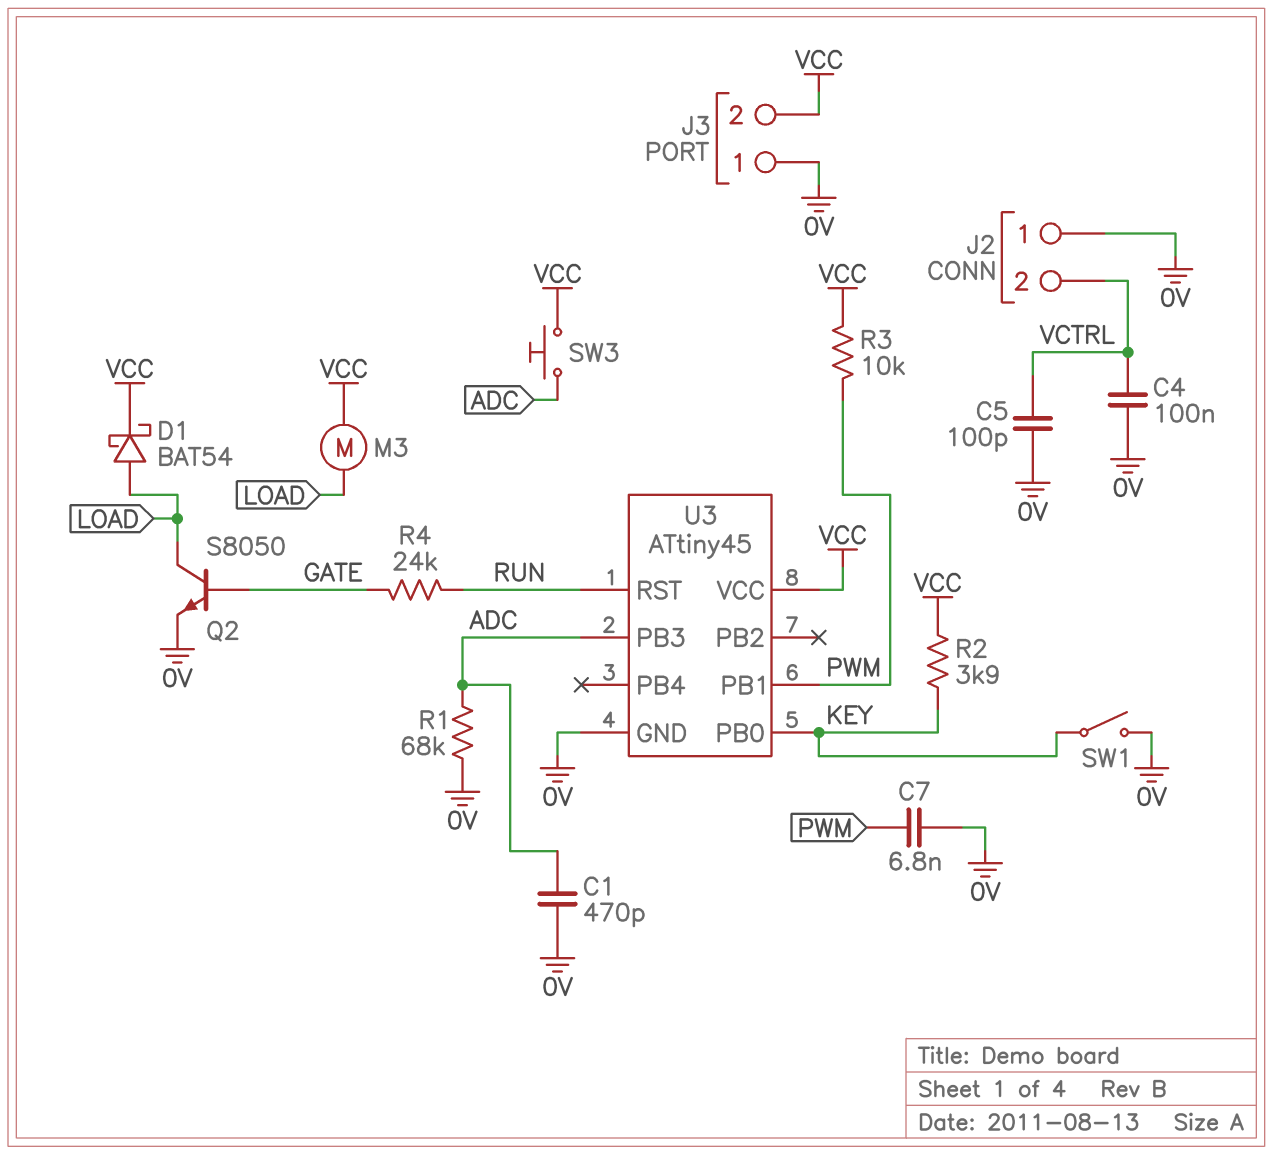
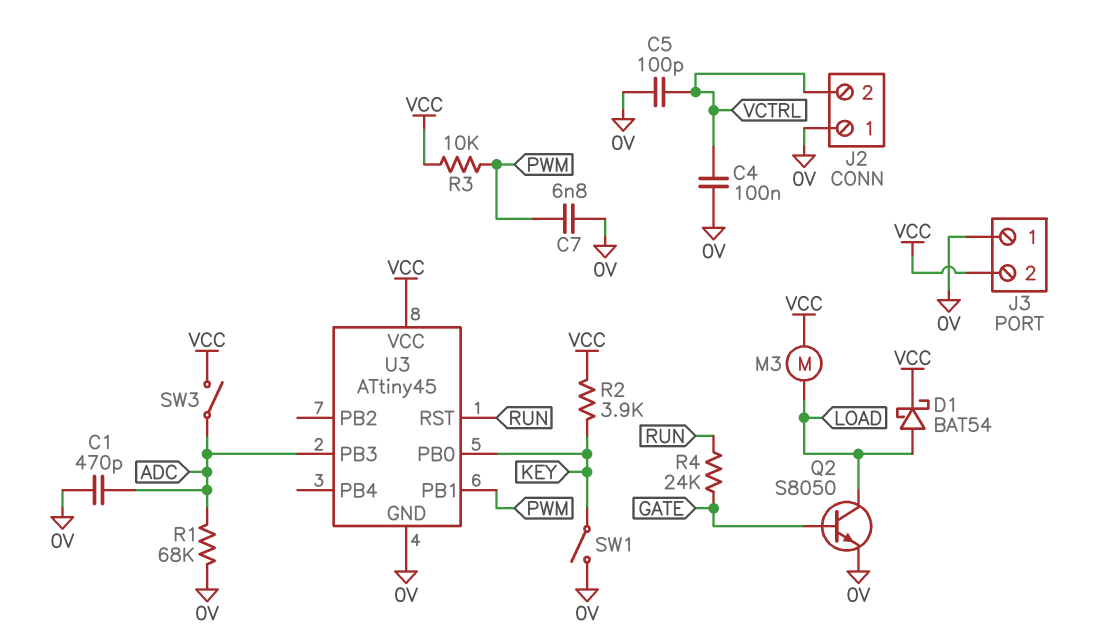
SW3: button (ADC, VCC) -> switch (ADC, VCC)

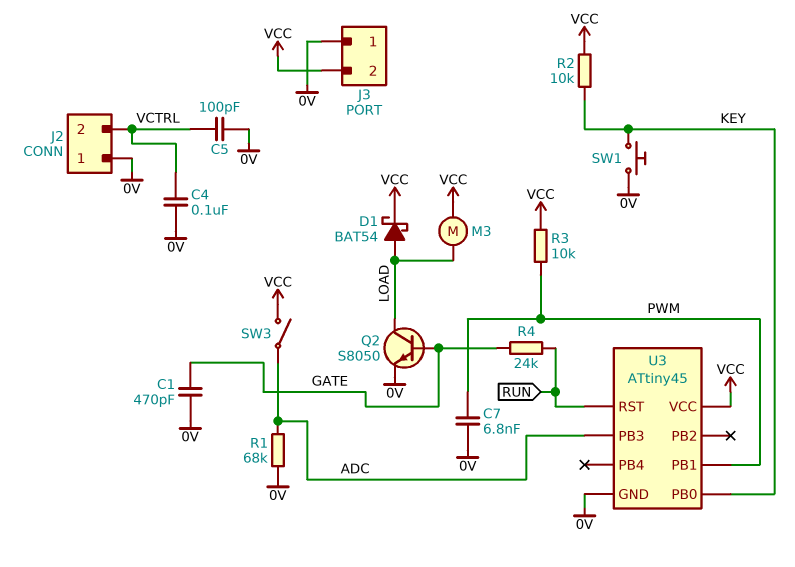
C1: 470pF (0V, ADC) -> 470pF (0V, GATE)
R2: 3.9k (KEY, VCC) -> 10k (KEY, VCC)
SW1: switch (0V, KEY) -> button (0V, KEY)

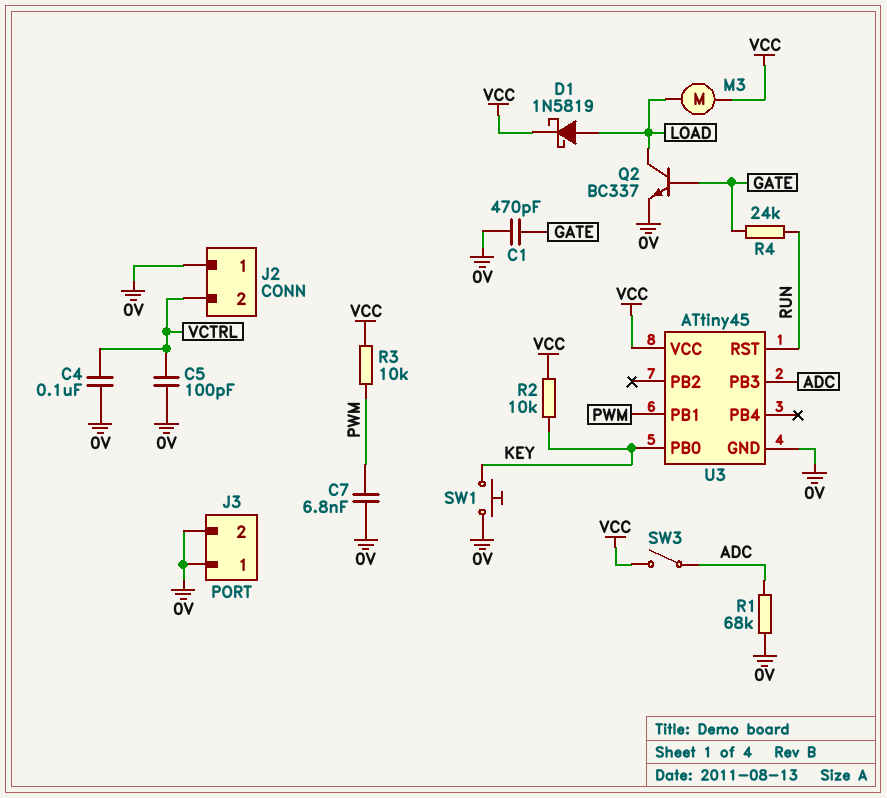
D1: schottky BAT54 (A LOAD, K VCC) -> schottky 1N5819 (A LOAD, K VCC)
J3 pin 2: VCC -> 0V
Q2: NPN S8050 (B GATE, C LOAD, E 0V) -> NPN BC337 (B GATE, C LOAD, E 0V)

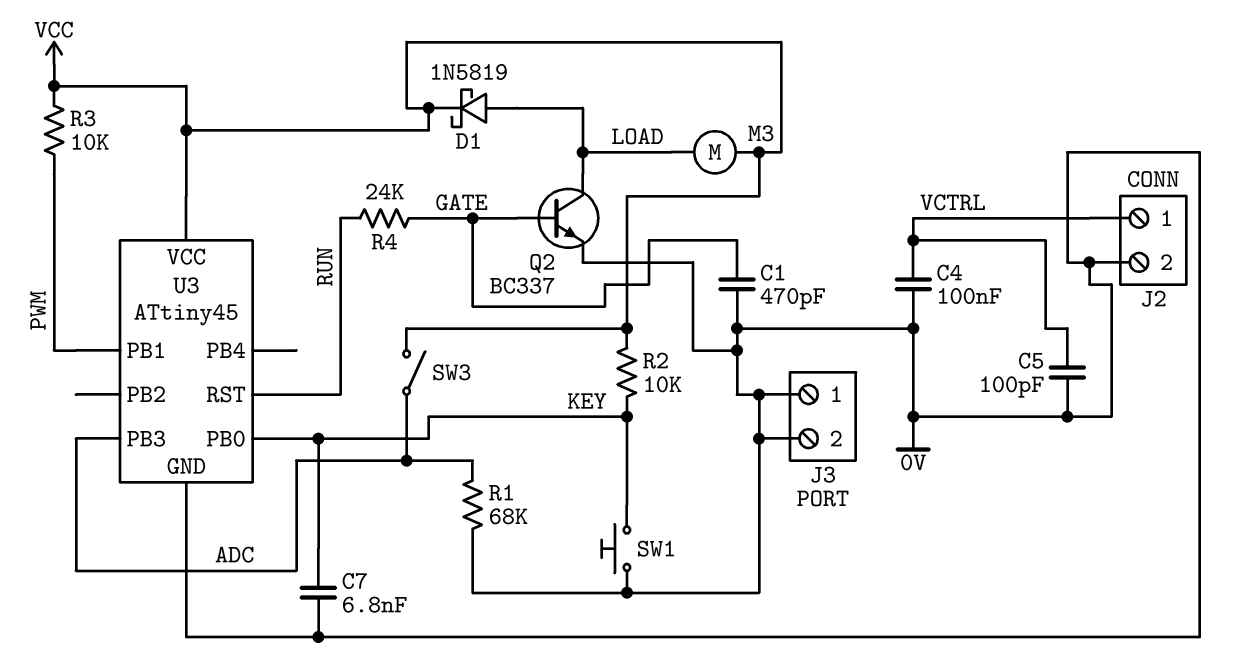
C7: 6.8nF (0V, PWM) -> 6.8nF (0V, KEY)
J2 pin 1: 0V -> VCTRL
J2 pin 2: VCTRL -> 0V

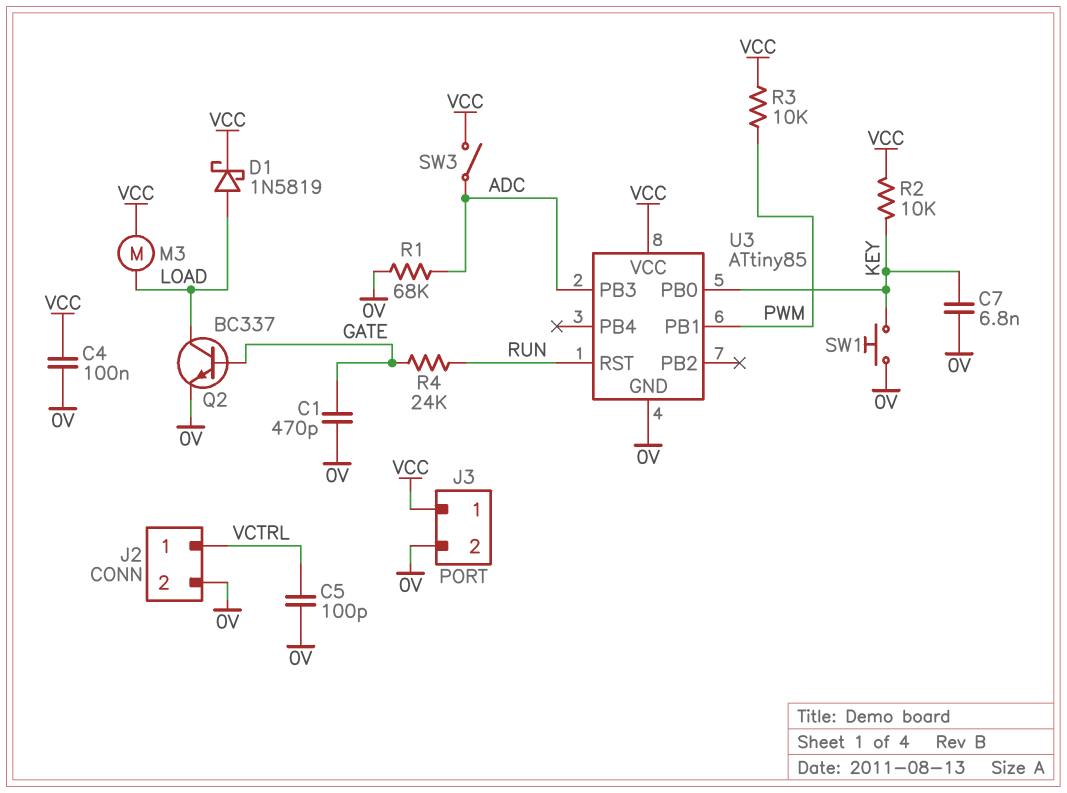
C4: 100nF (0V, VCTRL) -> 100nF (0V, VCC)
J3 pin 1: 0V -> VCC
U3: ATtiny45 -> ATtiny85

